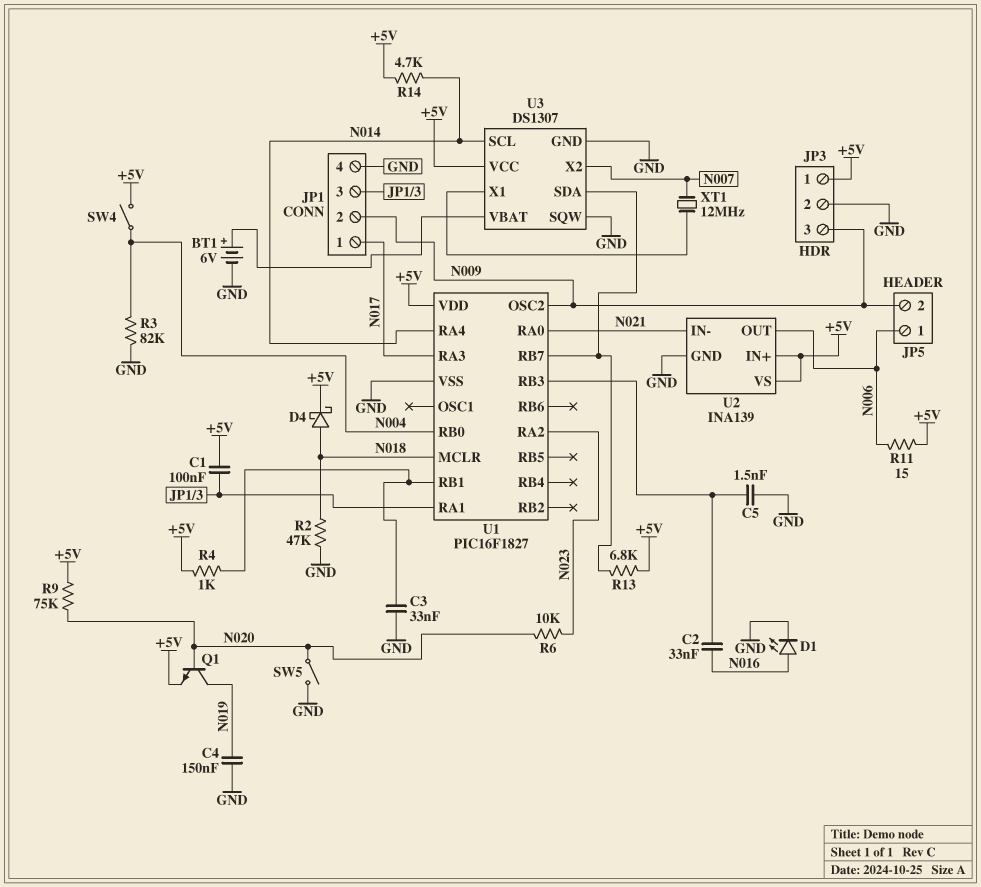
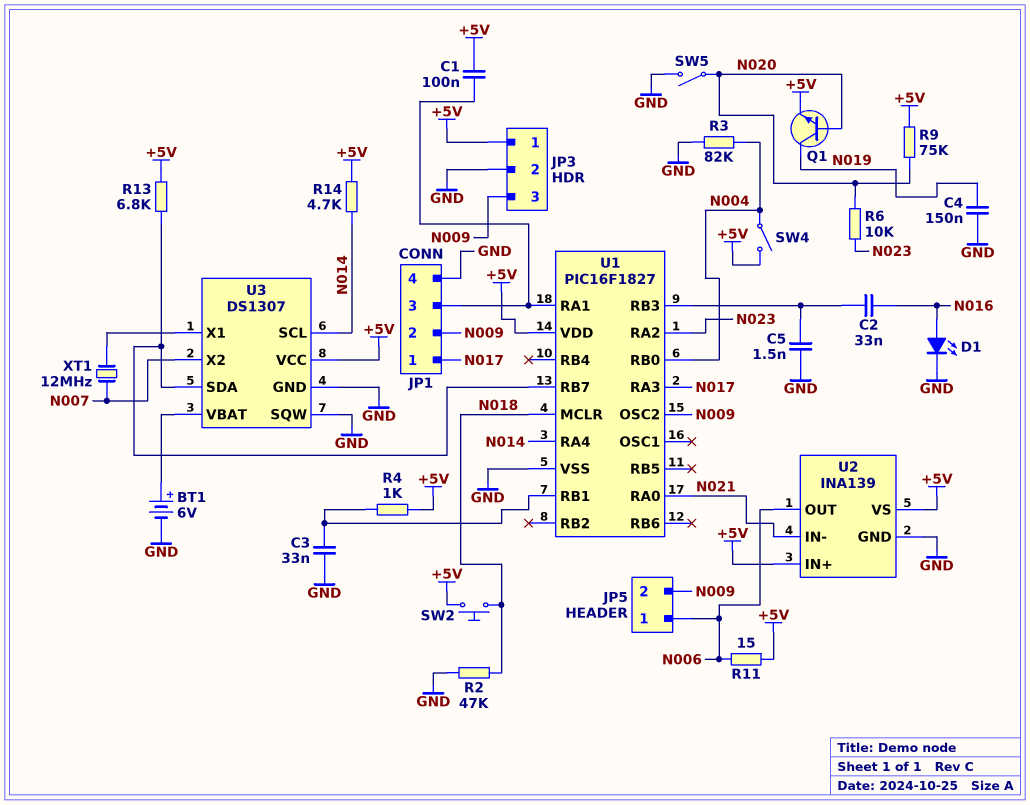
D4: schottky (A N018, K +5V) -> none
SW2: none -> button (+5V, N018)

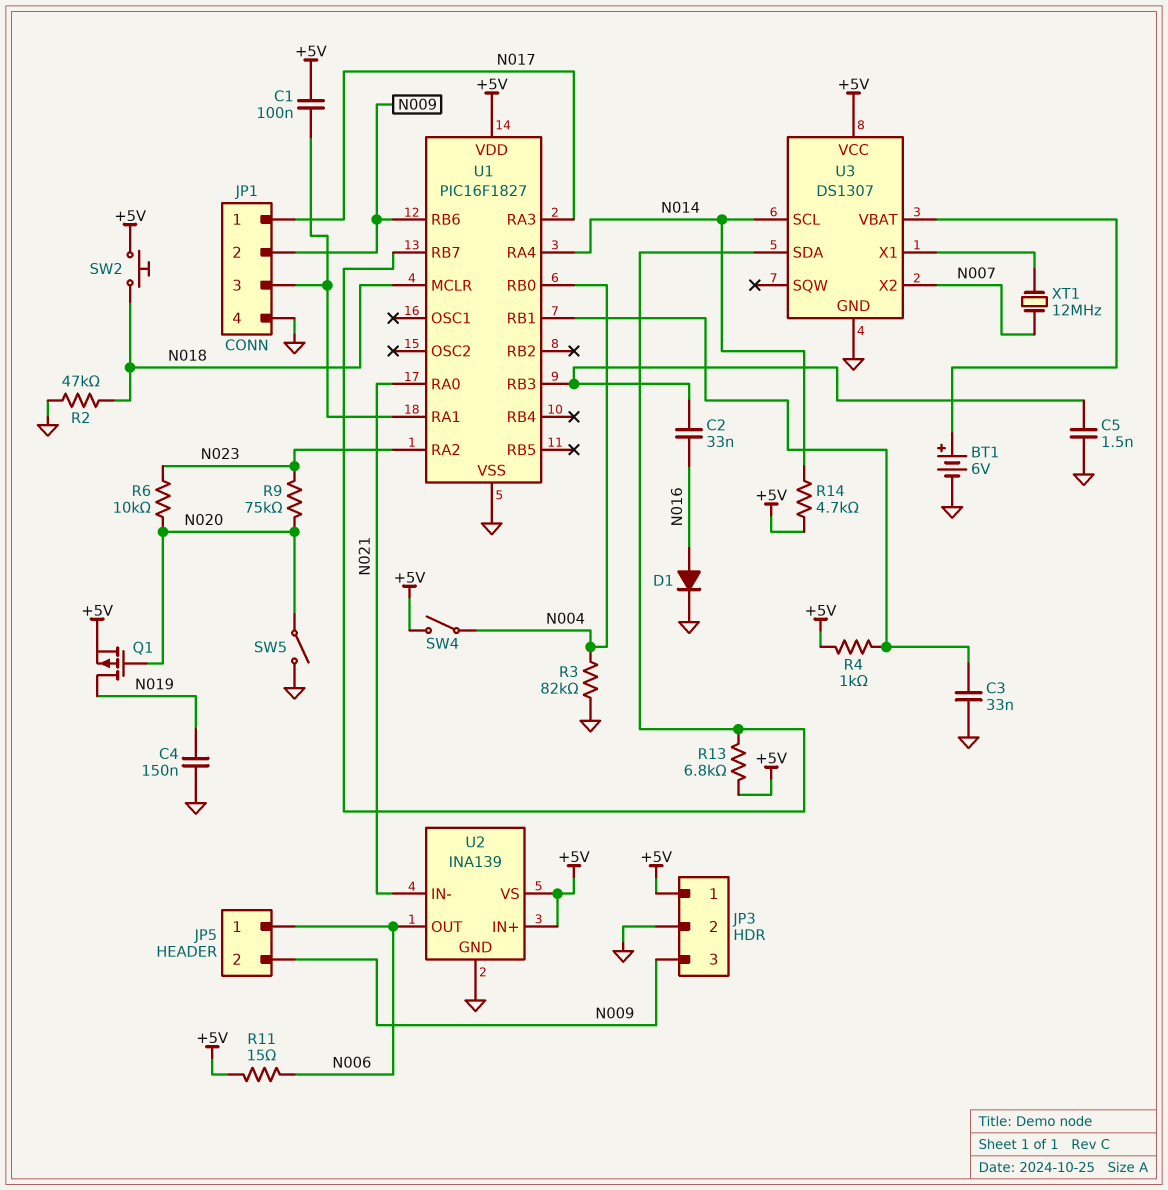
D1: LED (A N016, K GND) -> diode (A N016, K GND)
Q1: NPN (B N020, C N019, E +5V) -> PMOS (G N020, D N019, S +5V)
R9: 75k (+5V, N020) -> 75k (N020, N023)
U1 pin OSC2: N009 -> none
U1 pin RB6: none -> N009
U3 pin SQW: GND -> none

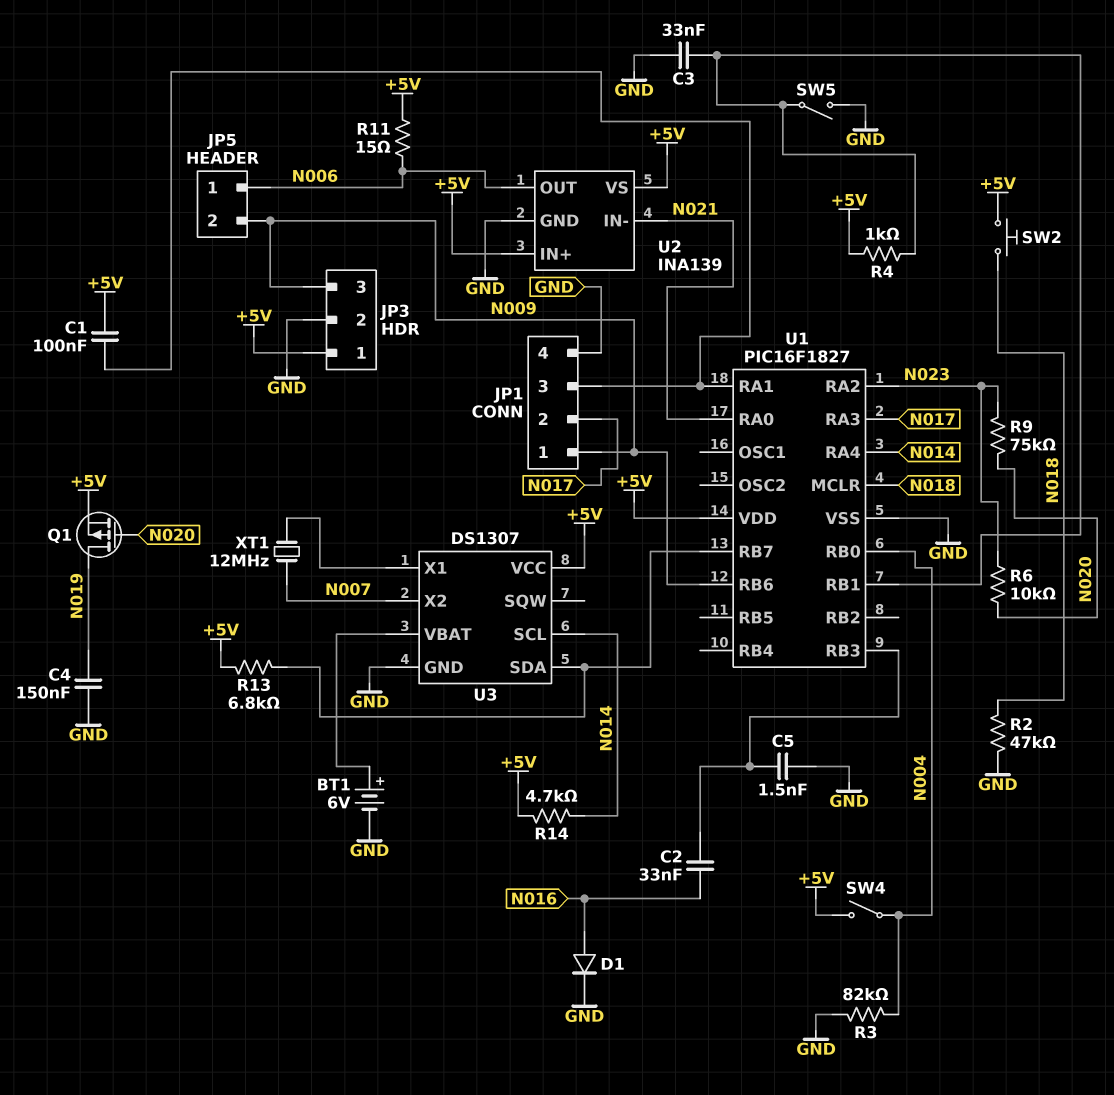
JP1 pin 1: N017 -> N009
JP1 pin 2: N009 -> N017
SW5: switch (GND, N020) -> switch (GND, U1/RB1)

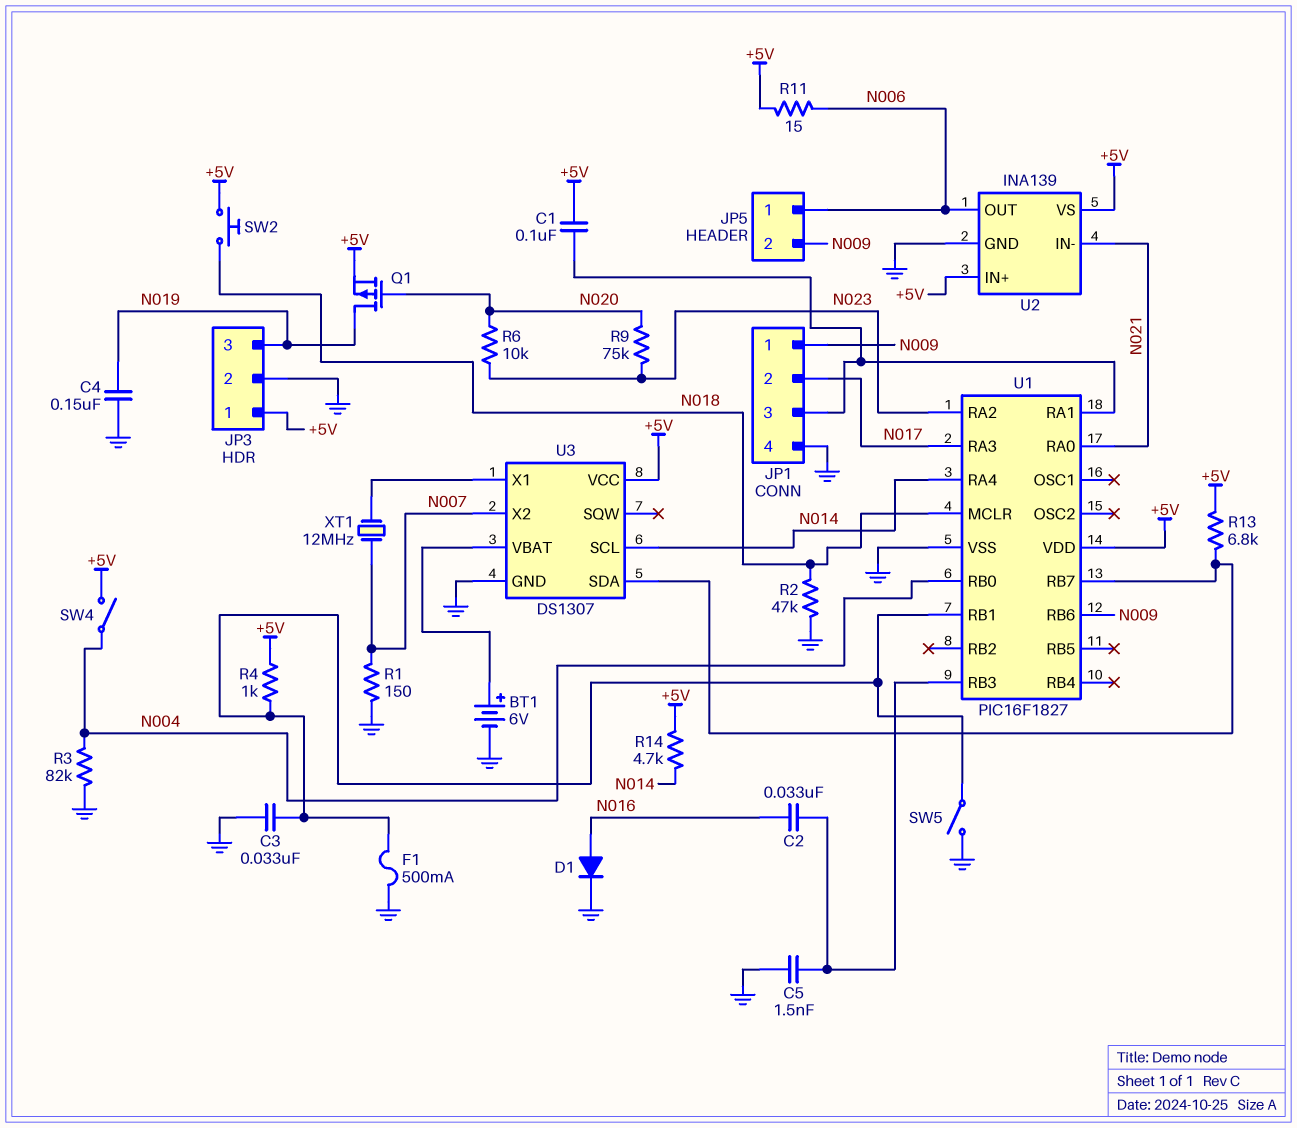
F1: none -> 500mA (GND, U1/RB1)
JP3 pin 3: N009 -> N019
R1: none -> 150 (GND, N007)

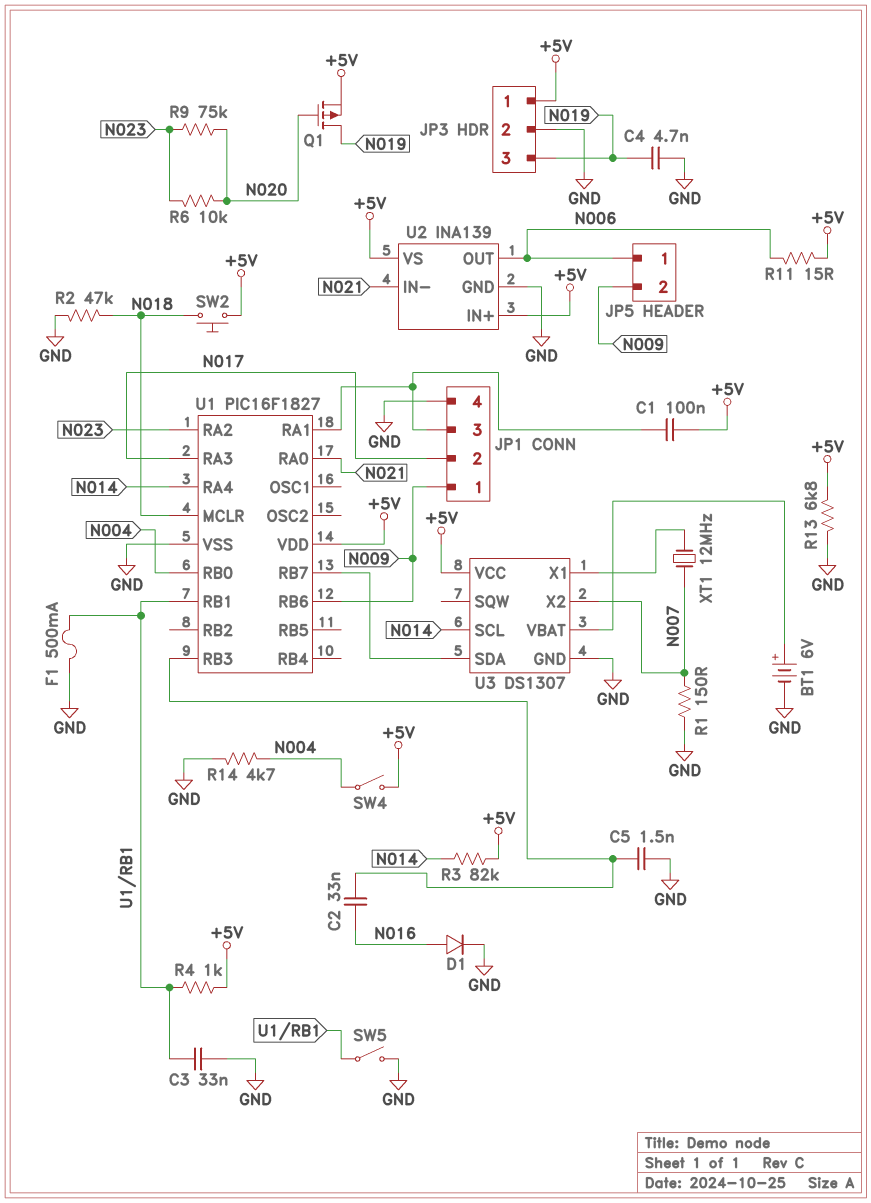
C4: 150nF (GND, N019) -> 4.7nF (GND, N019)
R3: 82k (GND, N004) -> 82k (+5V, N014)
R13: 6.8k (+5V, U1/RB7) -> 6.8k (+5V, GND)
R14: 4.7k (+5V, N014) -> 4.7k (GND, N004)

